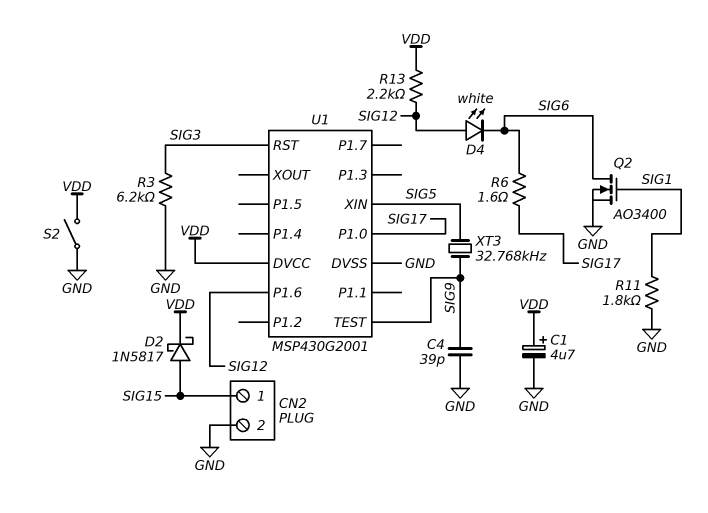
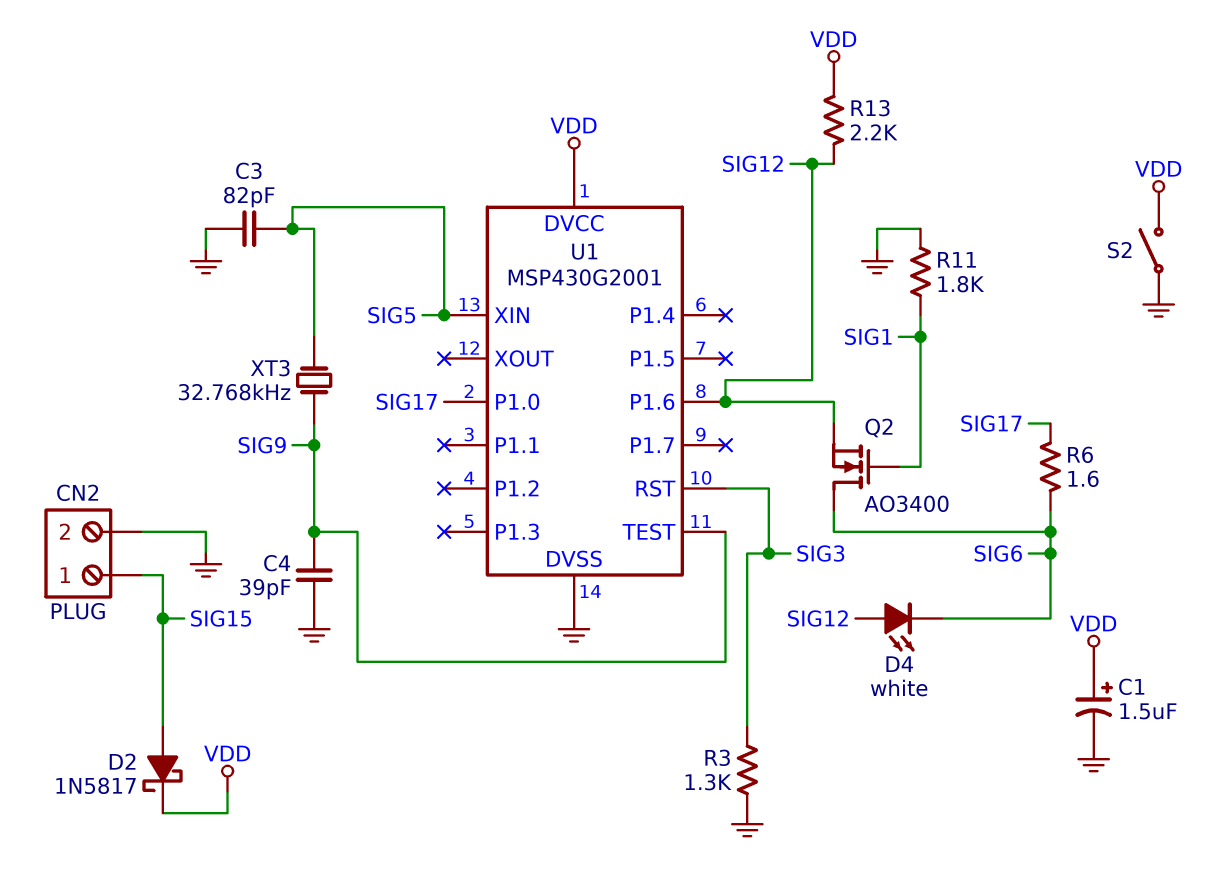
C1: 4.7uF (plus VDD, minus GND) -> 1.5uF (plus VDD, minus GND)
C3: none -> 82pF (GND, SIG5)
Q2: NMOS AO3400 (G SIG1, D SIG6, S GND) -> NMOS AO3400 (G SIG1, D SIG6, S SIG12)
R3: 6.2k (GND, SIG3) -> 1.3k (GND, SIG3)

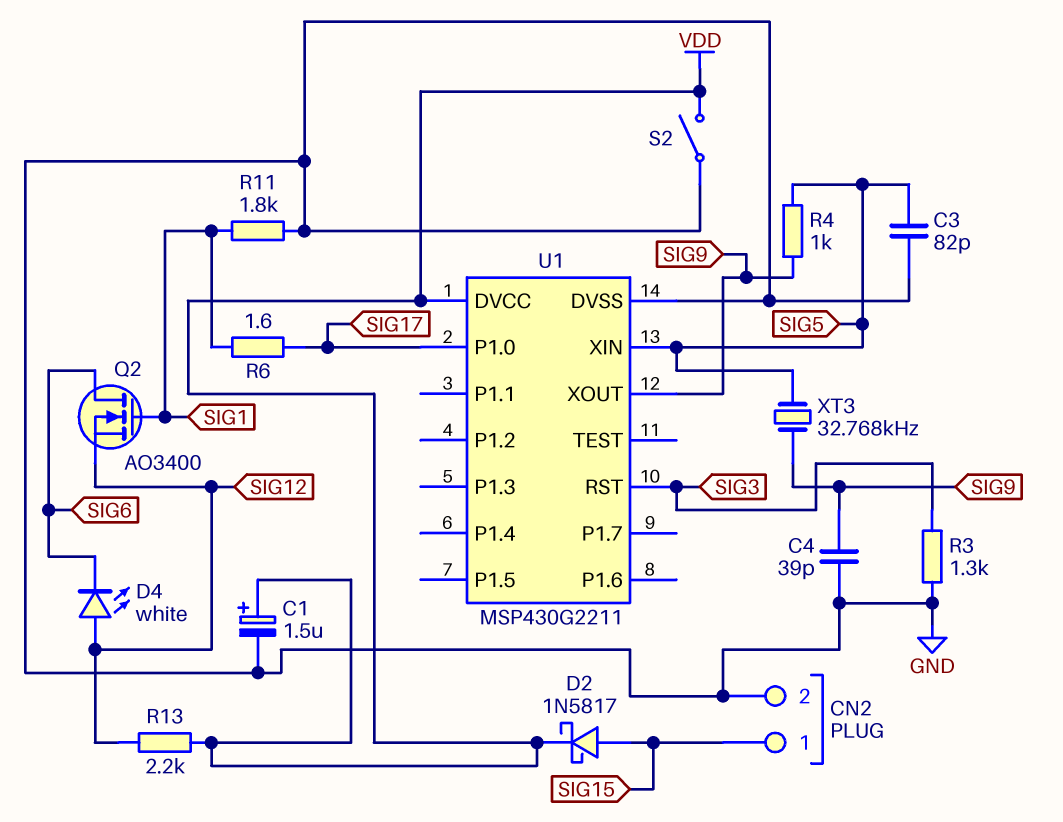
R4: none -> 1k (SIG5, SIG9)
R6: 1.6 (SIG6, SIG17) -> 1.6 (SIG1, SIG17)
U1: MSP430G2001 -> MSP430G2211
U1 pin P1.6: SIG12 -> none
U1 pin TEST: SIG9 -> none
U1 pin XOUT: none -> SIG9

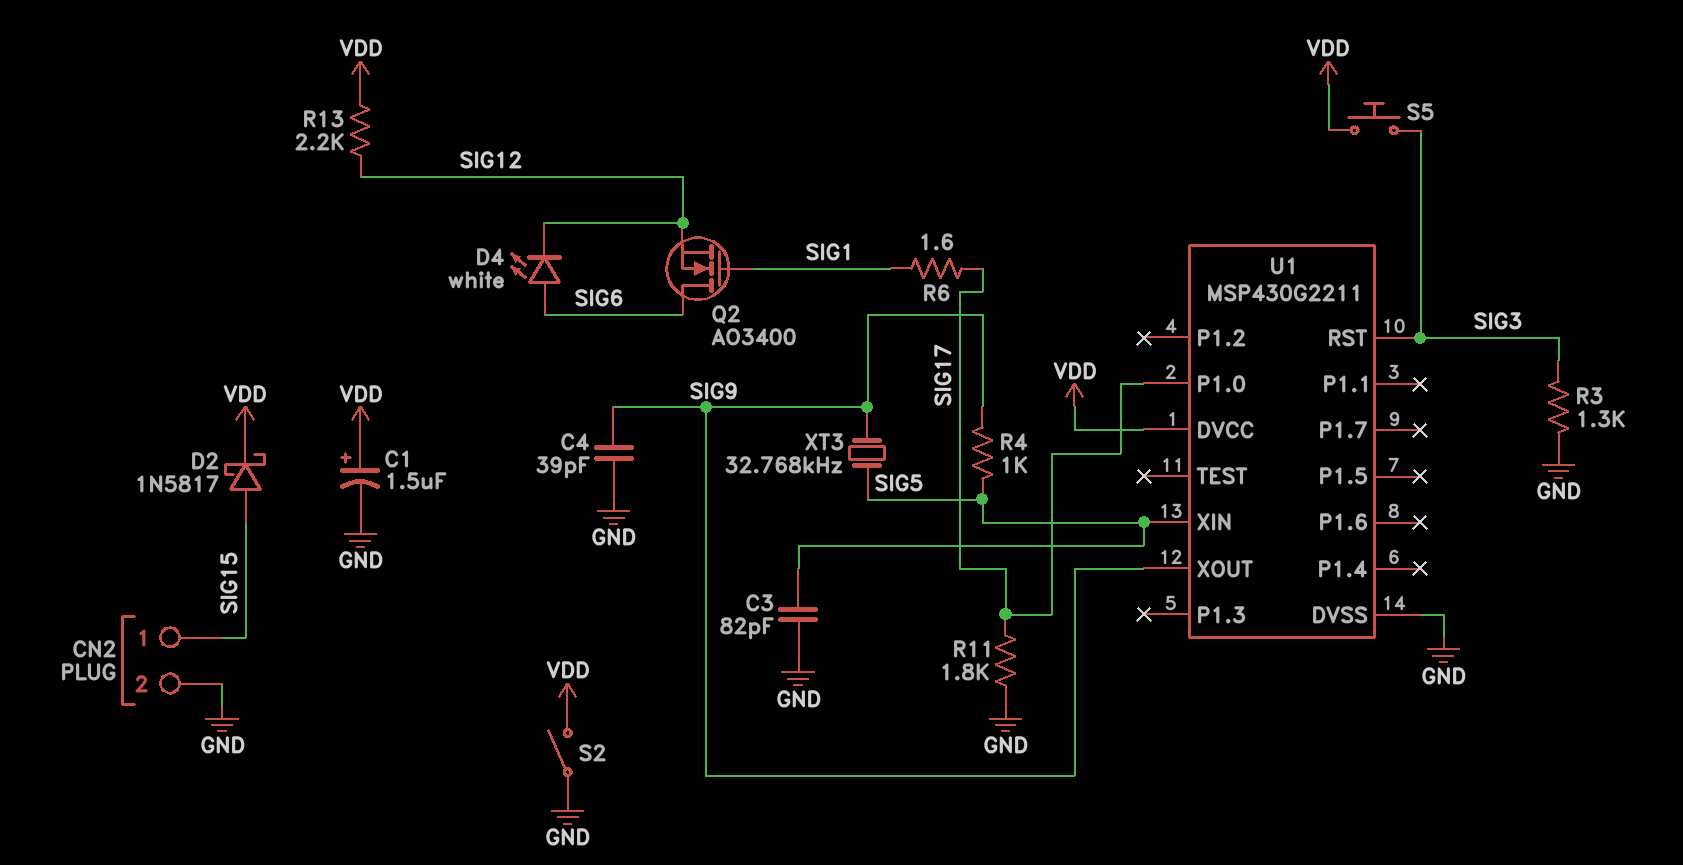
D4: LED white (A SIG12, K SIG6) -> LED white (A SIG6, K SIG12)
R11: 1.8k (GND, SIG1) -> 1.8k (GND, SIG17)
S5: none -> button (SIG3, VDD)

